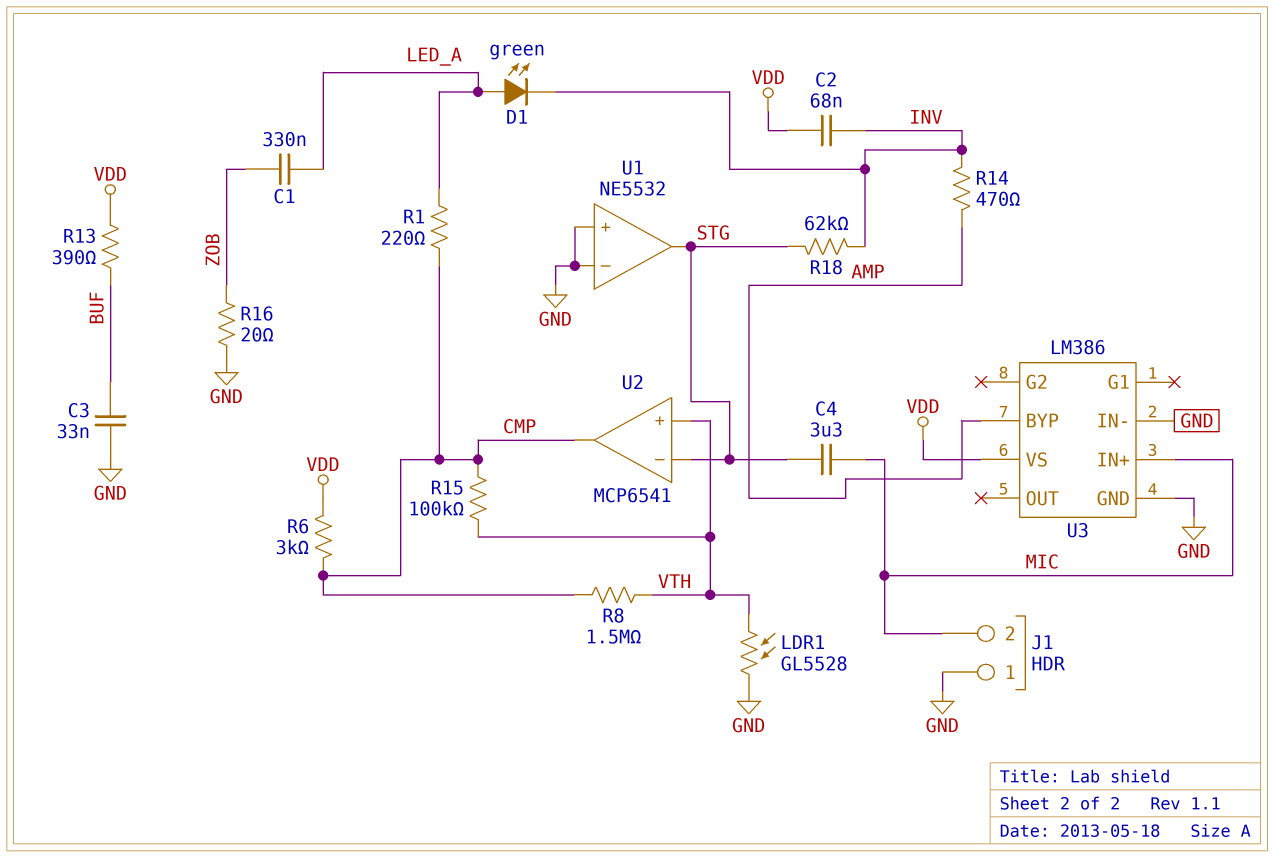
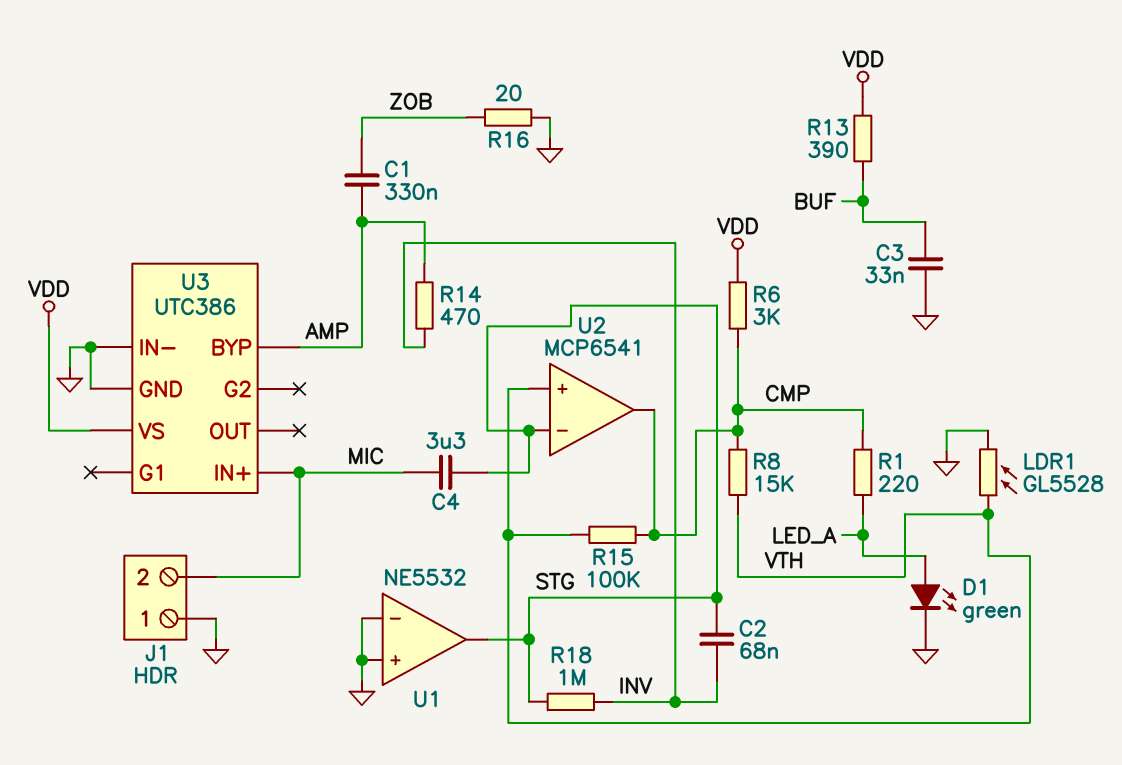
C1: 330nF (LED_A, ZOB) -> 330nF (AMP, ZOB)
C2: 68nF (INV, VDD) -> 68nF (INV, STG)
D1: LED green (A LED_A, K INV) -> LED green (A LED_A, K GND)
R8: 1.5M (CMP, VTH) -> 15k (CMP, VTH)
R18: 62k (INV, STG) -> 1M (INV, STG)
U3: LM386 -> UTC386

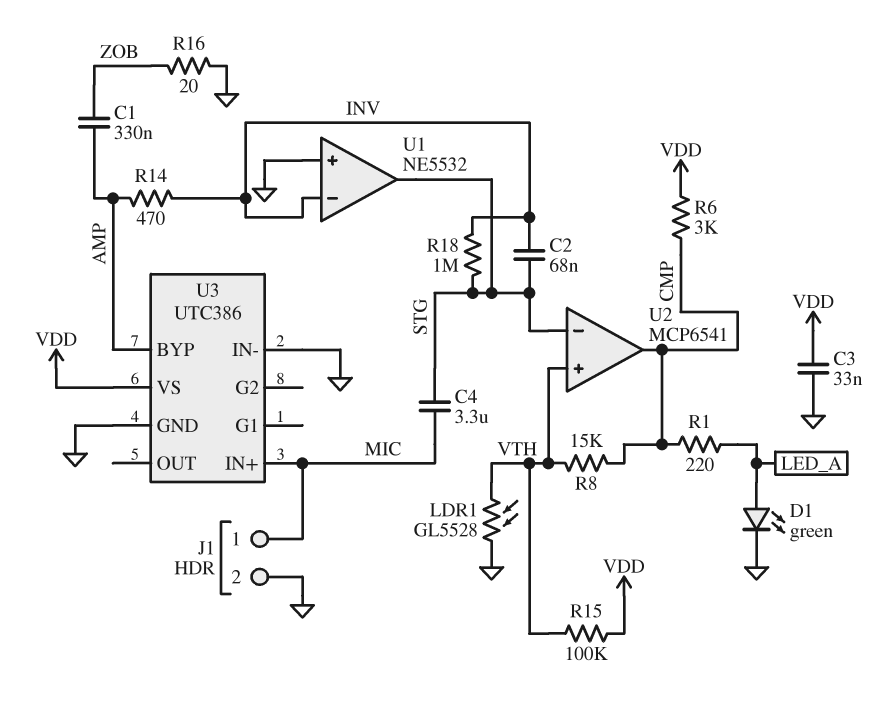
C3: 33nF (BUF, GND) -> 33nF (GND, VDD)
J1 pin 1: GND -> MIC
J1 pin 2: MIC -> GND
R13: 390 (BUF, VDD) -> none
R15: 100k (CMP, VTH) -> 100k (VDD, VTH)
U1 pin in-: GND -> INV

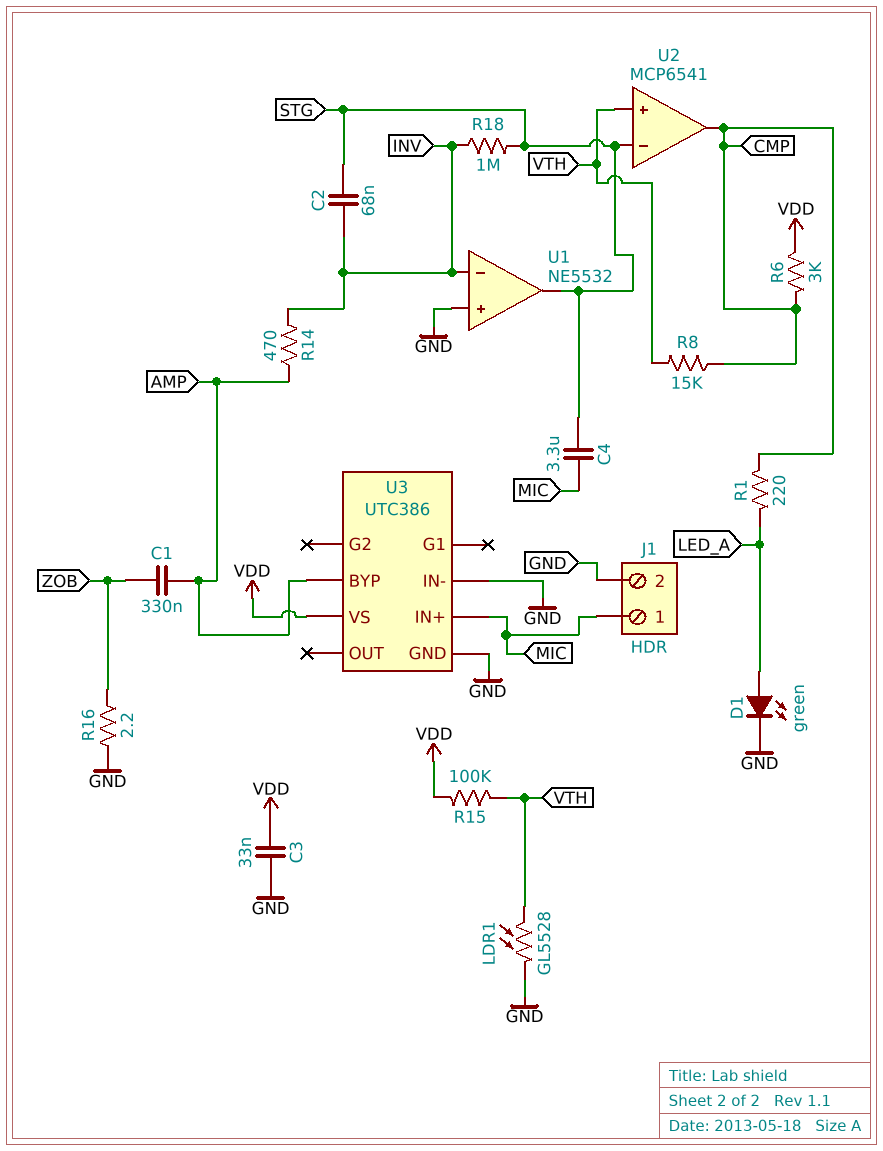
R16: 20 (GND, ZOB) -> 2.2 (GND, ZOB)

